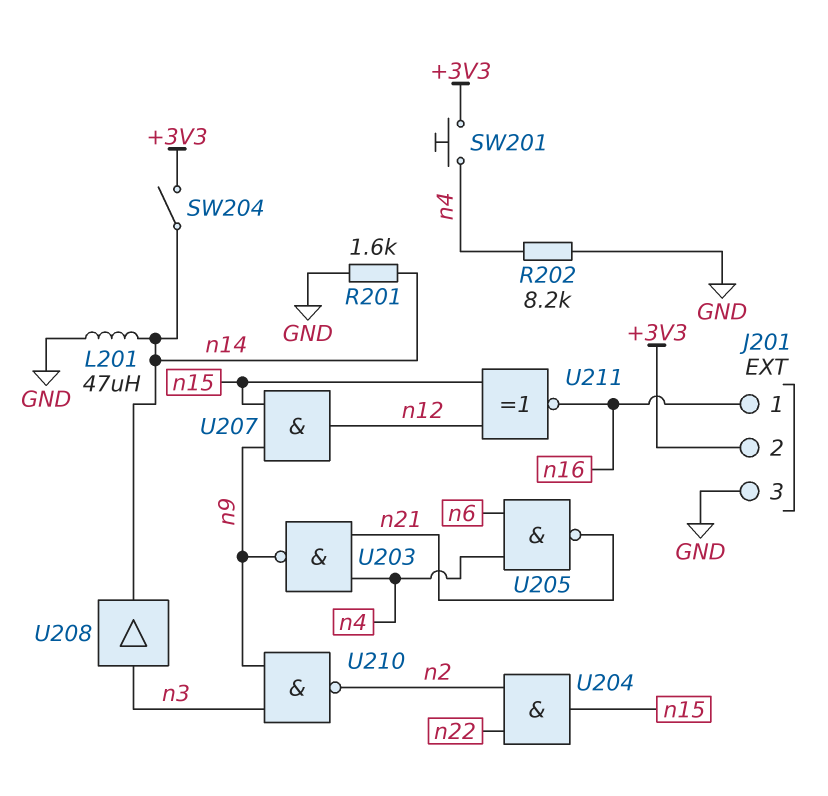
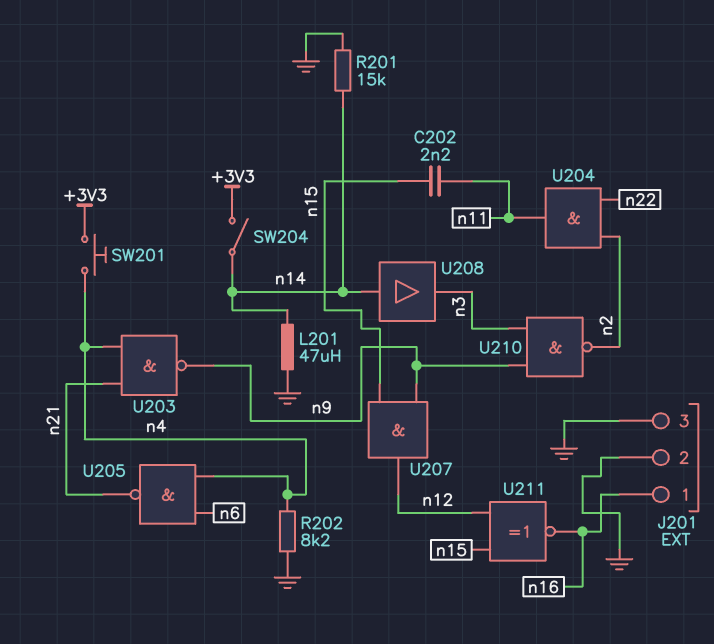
C202: none -> 2.2nF (n11, n15)
J201 pin 2: +3V3 -> GND
R201: 1.6k (GND, n14) -> 15k (GND, n14)
U204: AND (in n2, in n22, out n15) -> AND (in n2, in n22, out n11)
U208: buffer (in n3, out n14) -> buffer (in n14, out n3)

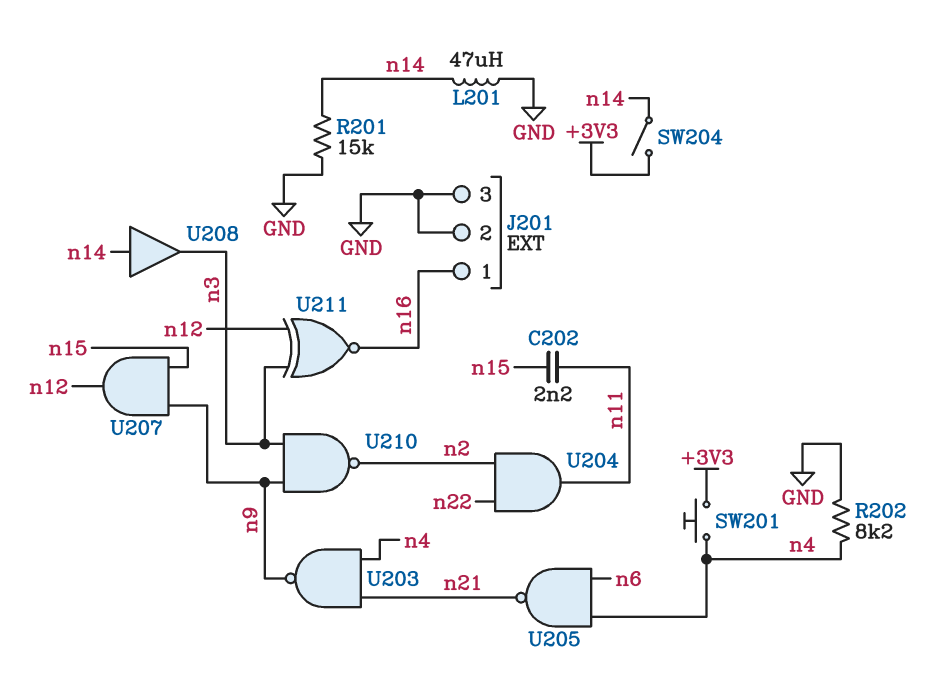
U211: XNOR (in n12, in n15, out n16) -> XNOR (in n3, in n12, out n16)

